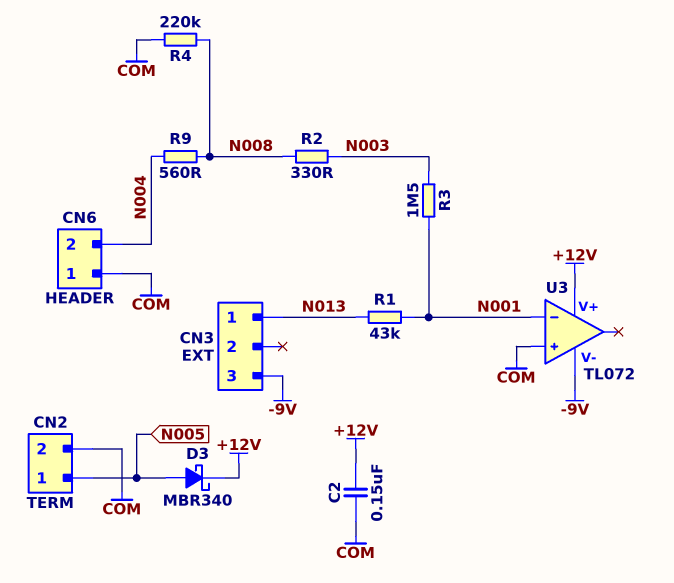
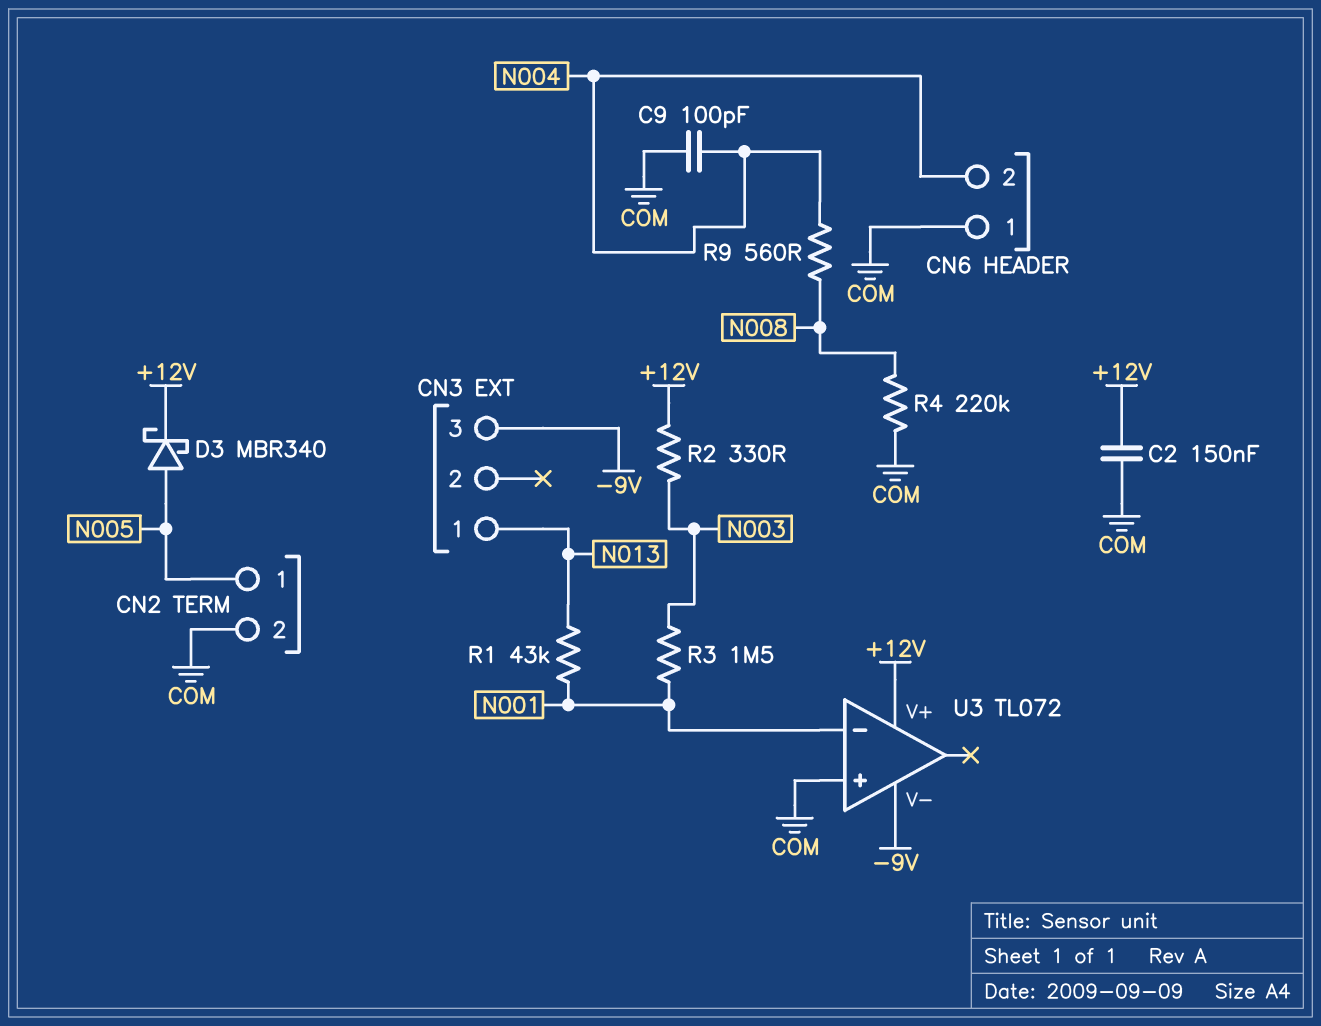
C9: none -> 100pF (COM, N004)
R2: 330 (N003, N008) -> 330 (+12V, N003)

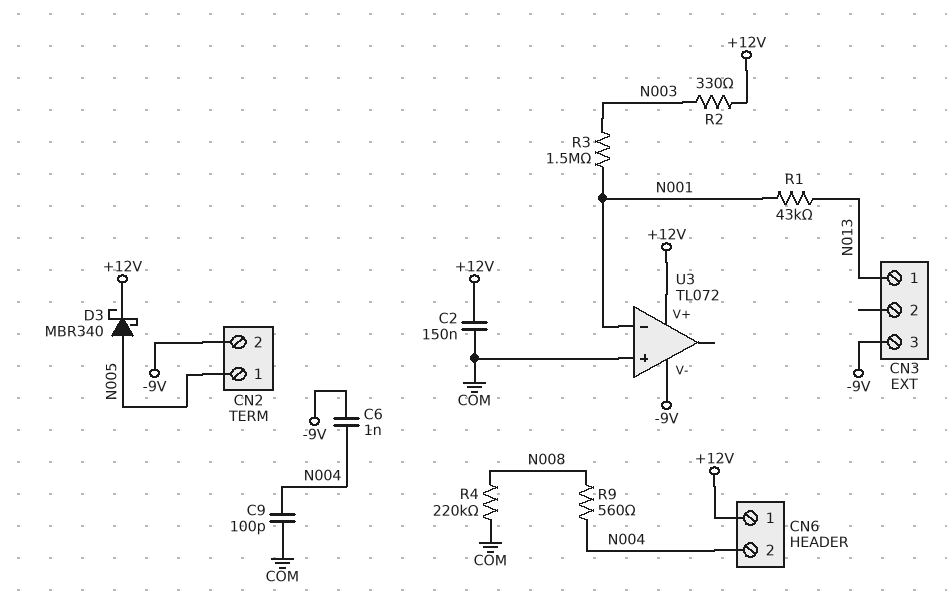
C6: none -> 1nF (-9V, N004)
CN2 pin 2: COM -> -9V
CN6 pin 1: COM -> +12V

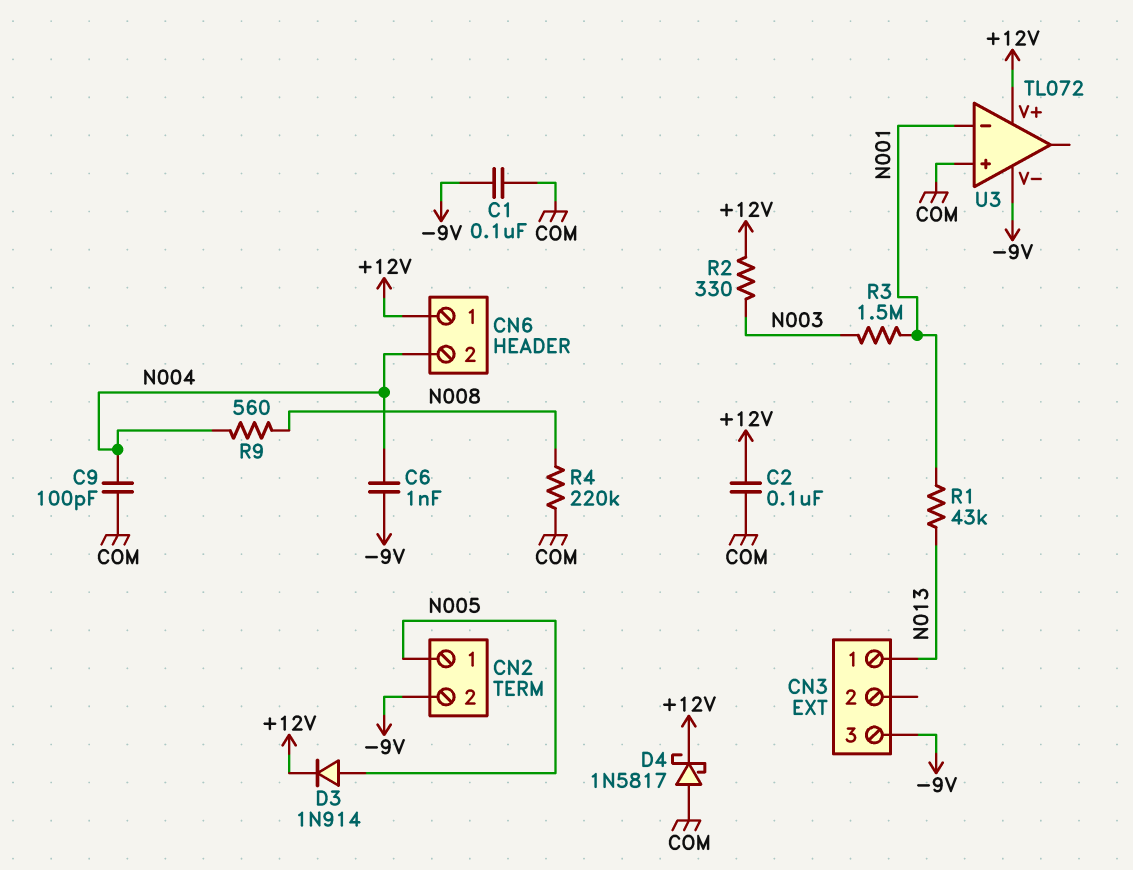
C1: none -> 100nF (-9V, COM)
C2: 150nF (+12V, COM) -> 100nF (+12V, COM)
D3: schottky MBR340 (A N005, K +12V) -> diode 1N914 (A N005, K +12V)
D4: none -> schottky 1N5817 (A COM, K +12V)

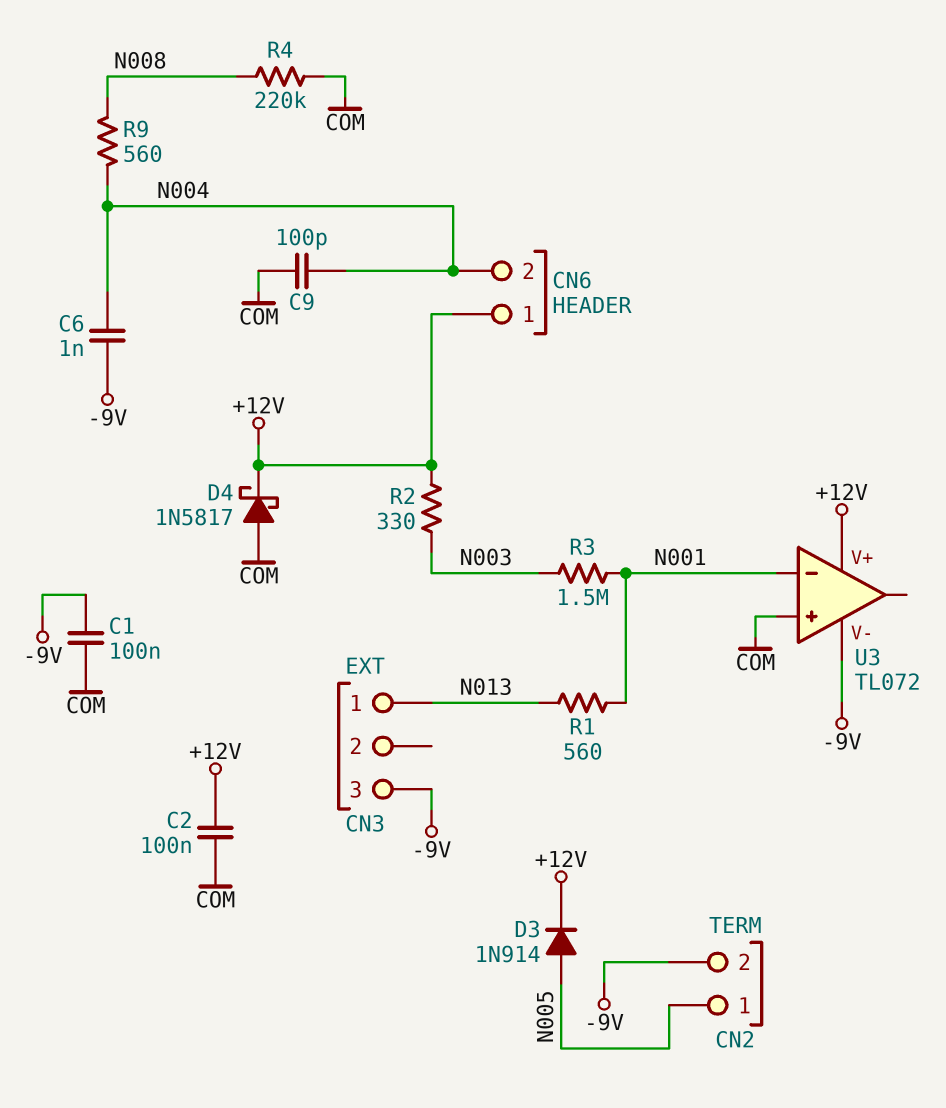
R1: 43k (N001, N013) -> 560 (N001, N013)

